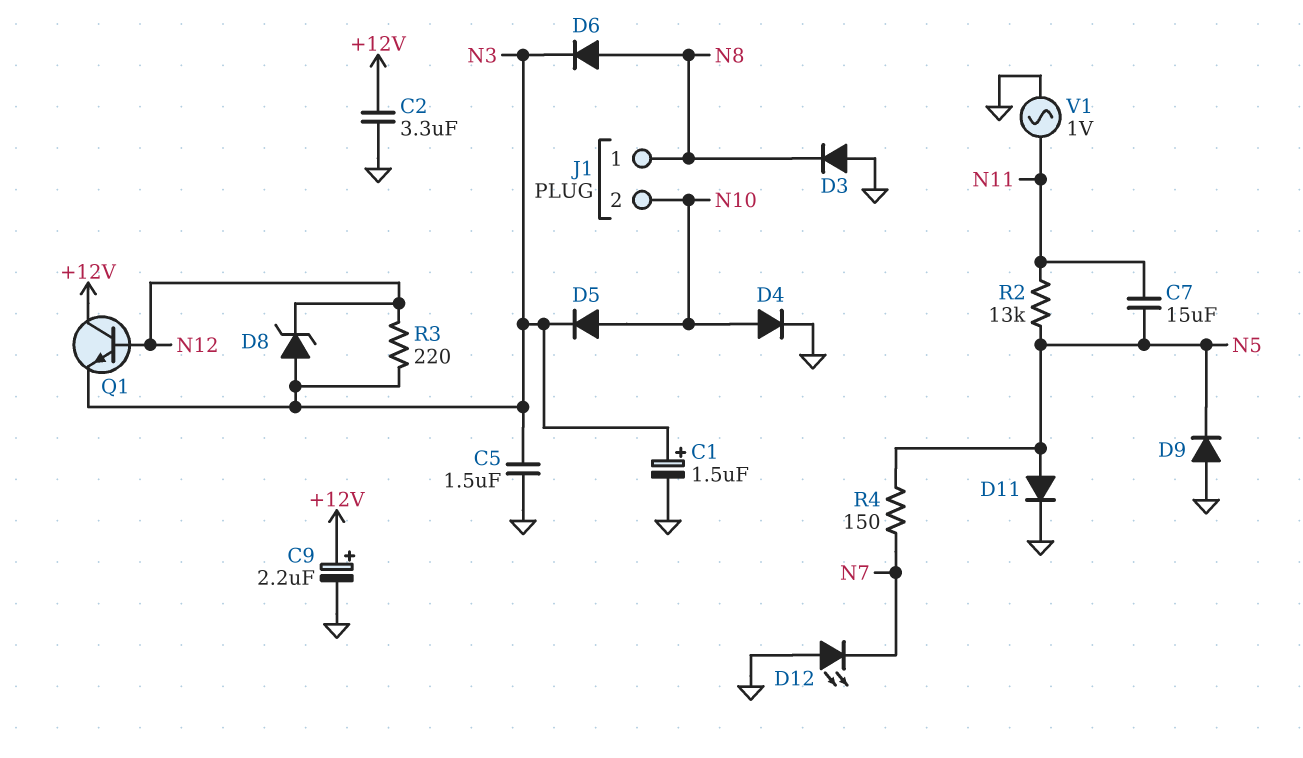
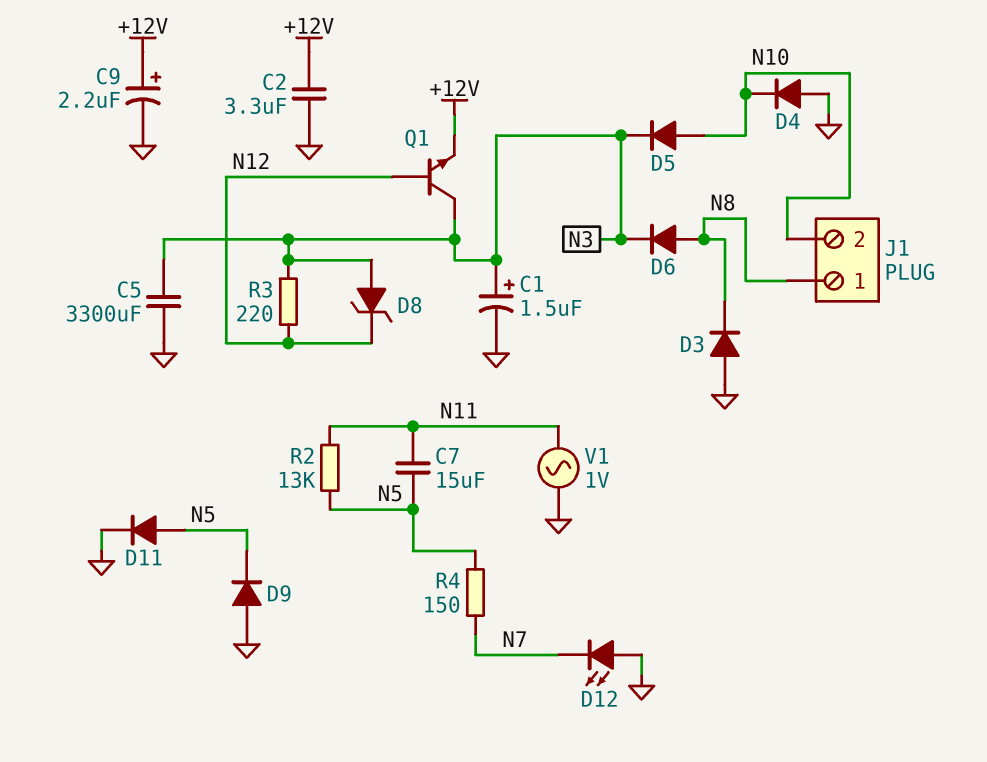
C5: 1.5uF (GND, N3) -> 3300uF (GND, N3)
D4: diode (A N10, K GND) -> diode (A GND, K N10)
Q1: NPN (B N12, C +12V, E N3) -> NPN (B N12, C N3, E +12V)

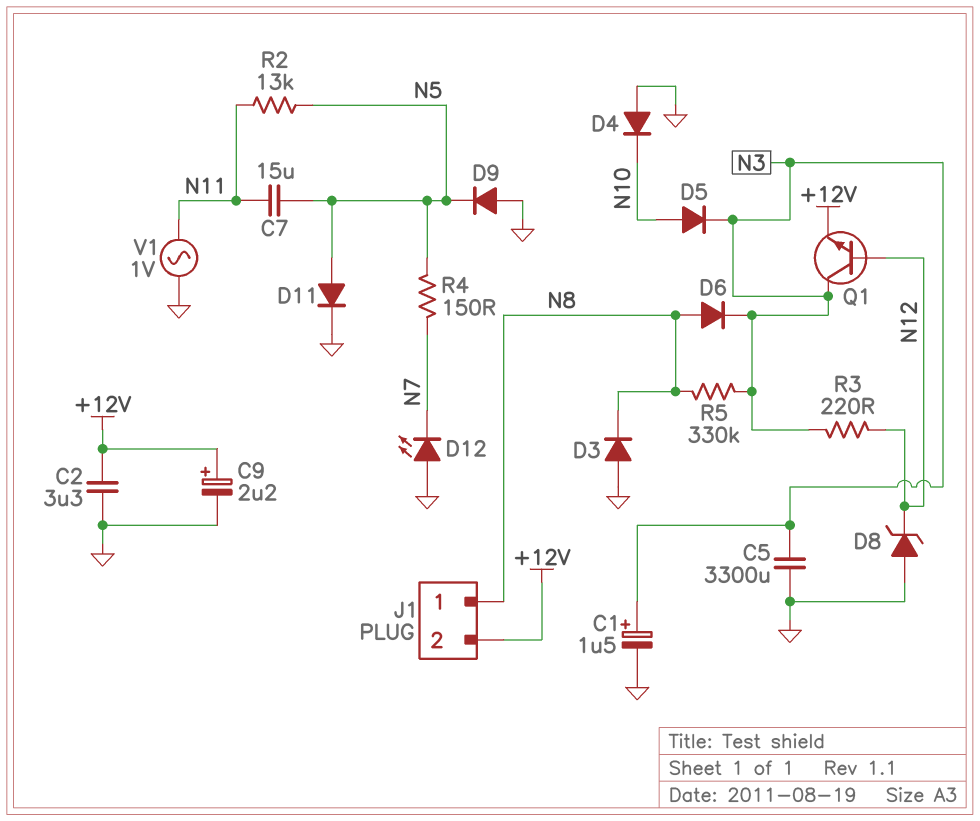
D8: zener (A N3, K N12) -> zener (A GND, K N12)
J1 pin 2: N10 -> +12V
R5: none -> 330k (N3, N8)

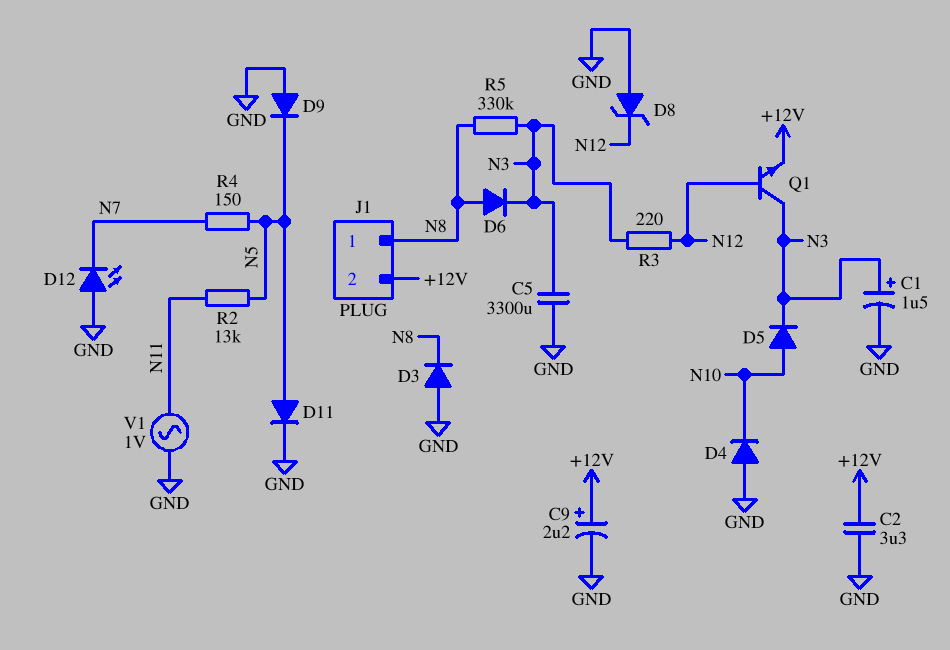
C7: 15uF (N5, N11) -> none

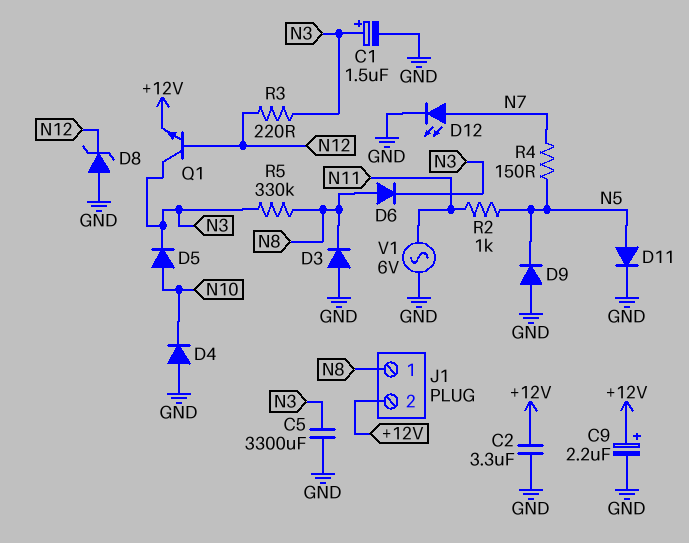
D12: LED (A GND, K N7) -> LED (A N7, K GND)
R2: 13k (N5, N11) -> 1k (N5, N11)
V1: AC 1V (GND, N11) -> AC 6V (GND, N11)

